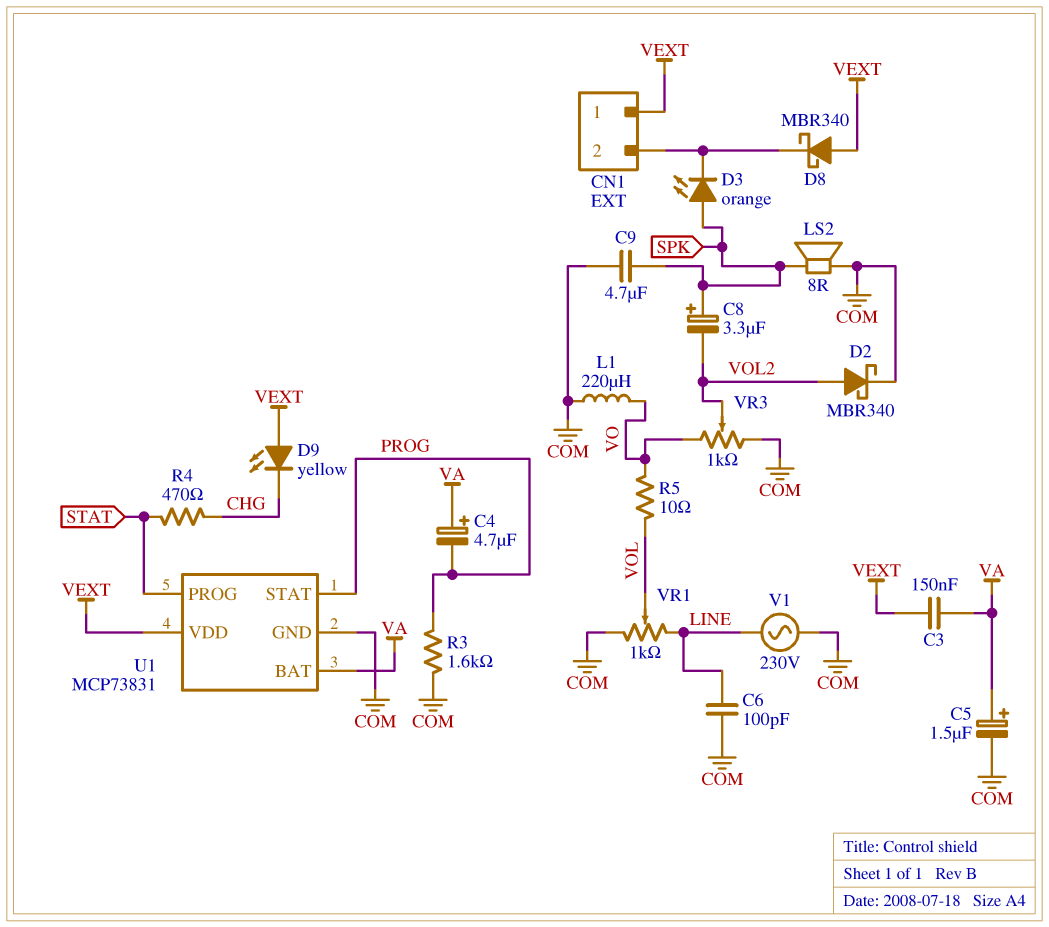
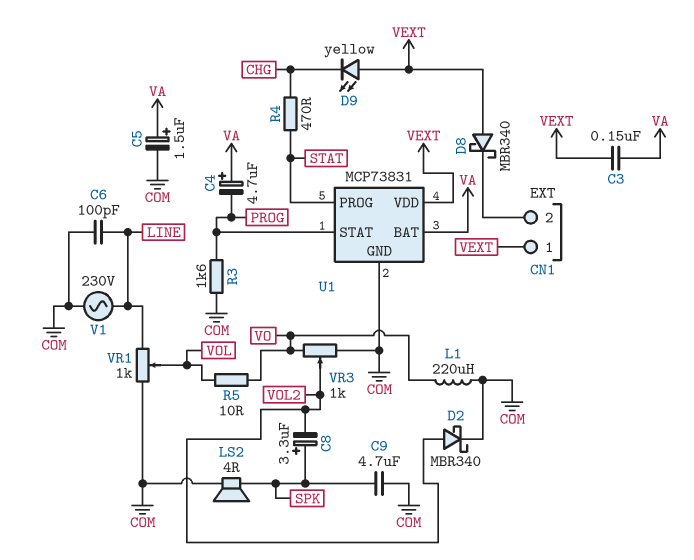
D3: LED orange (A SPK, K CN1/2) -> none
LS2: speaker 8R (COM, SPK) -> speaker 4R (COM, SPK)

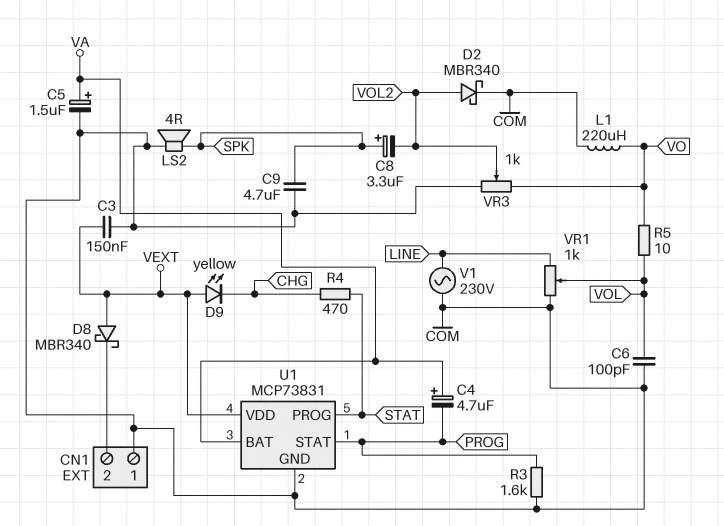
C3: 150nF (VA, VEXT) -> 150nF (COM, VEXT)
C6: 100pF (COM, LINE) -> 100pF (COM, VOL)
CN1 pin 1: VEXT -> COM

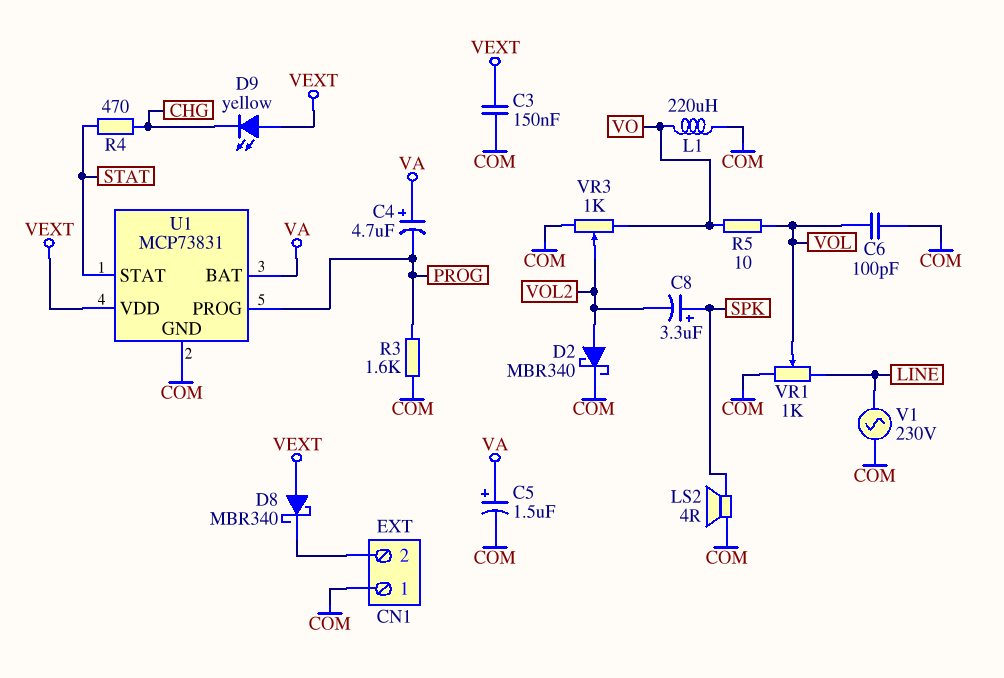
C9: 4.7uF (COM, SPK) -> none
U1 pin PROG: STAT -> PROG
U1 pin STAT: PROG -> STAT

